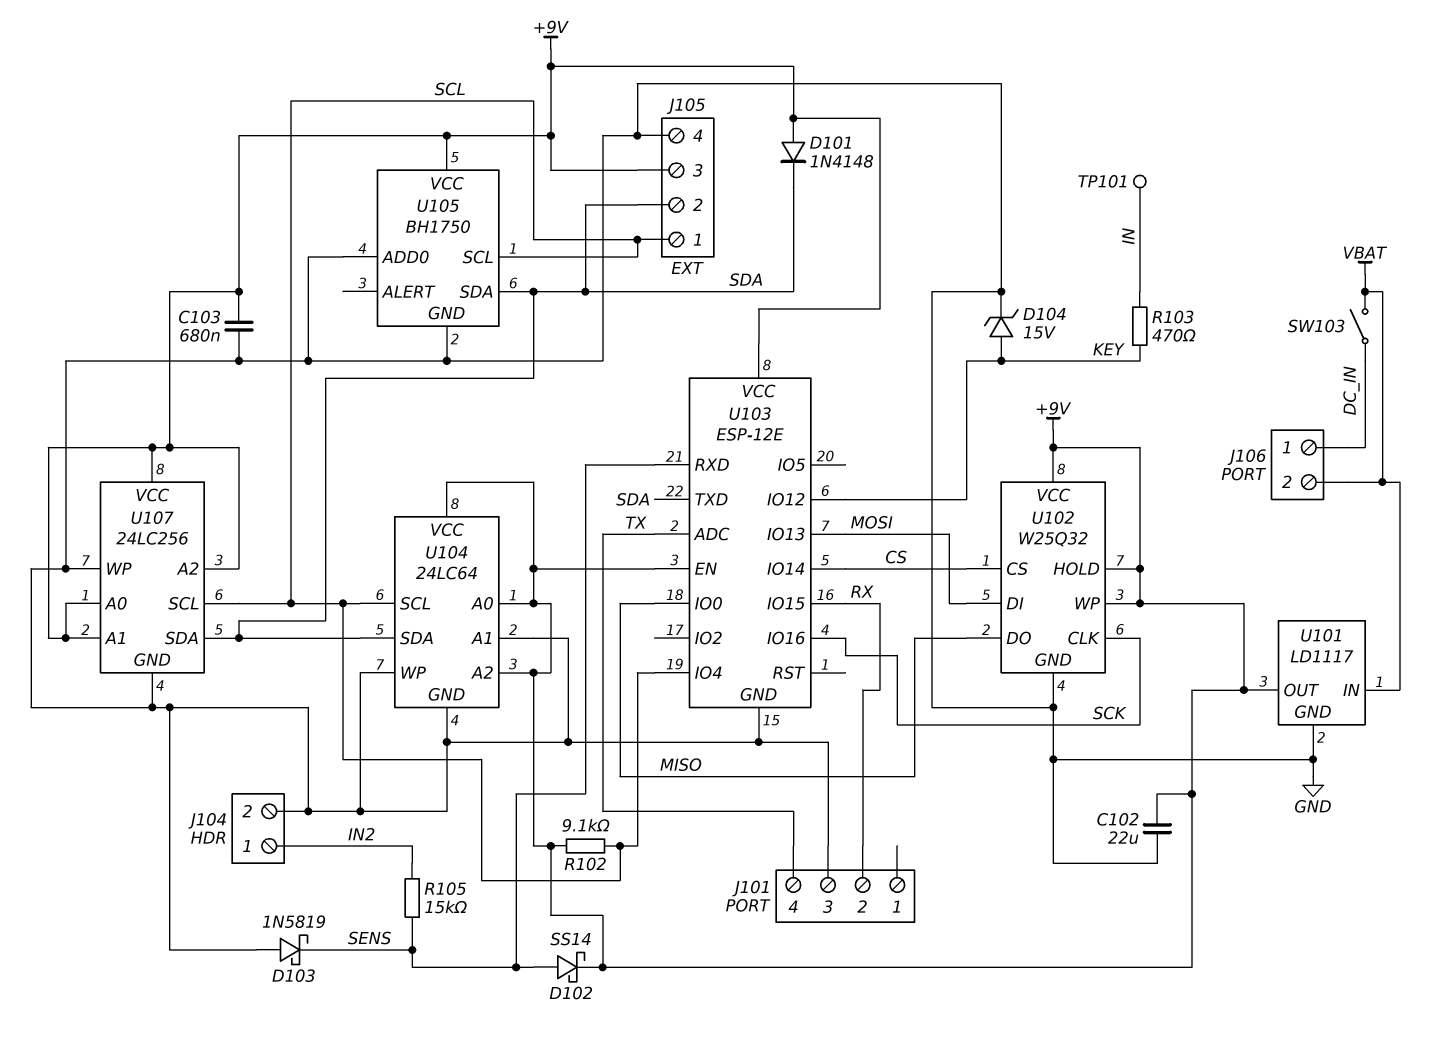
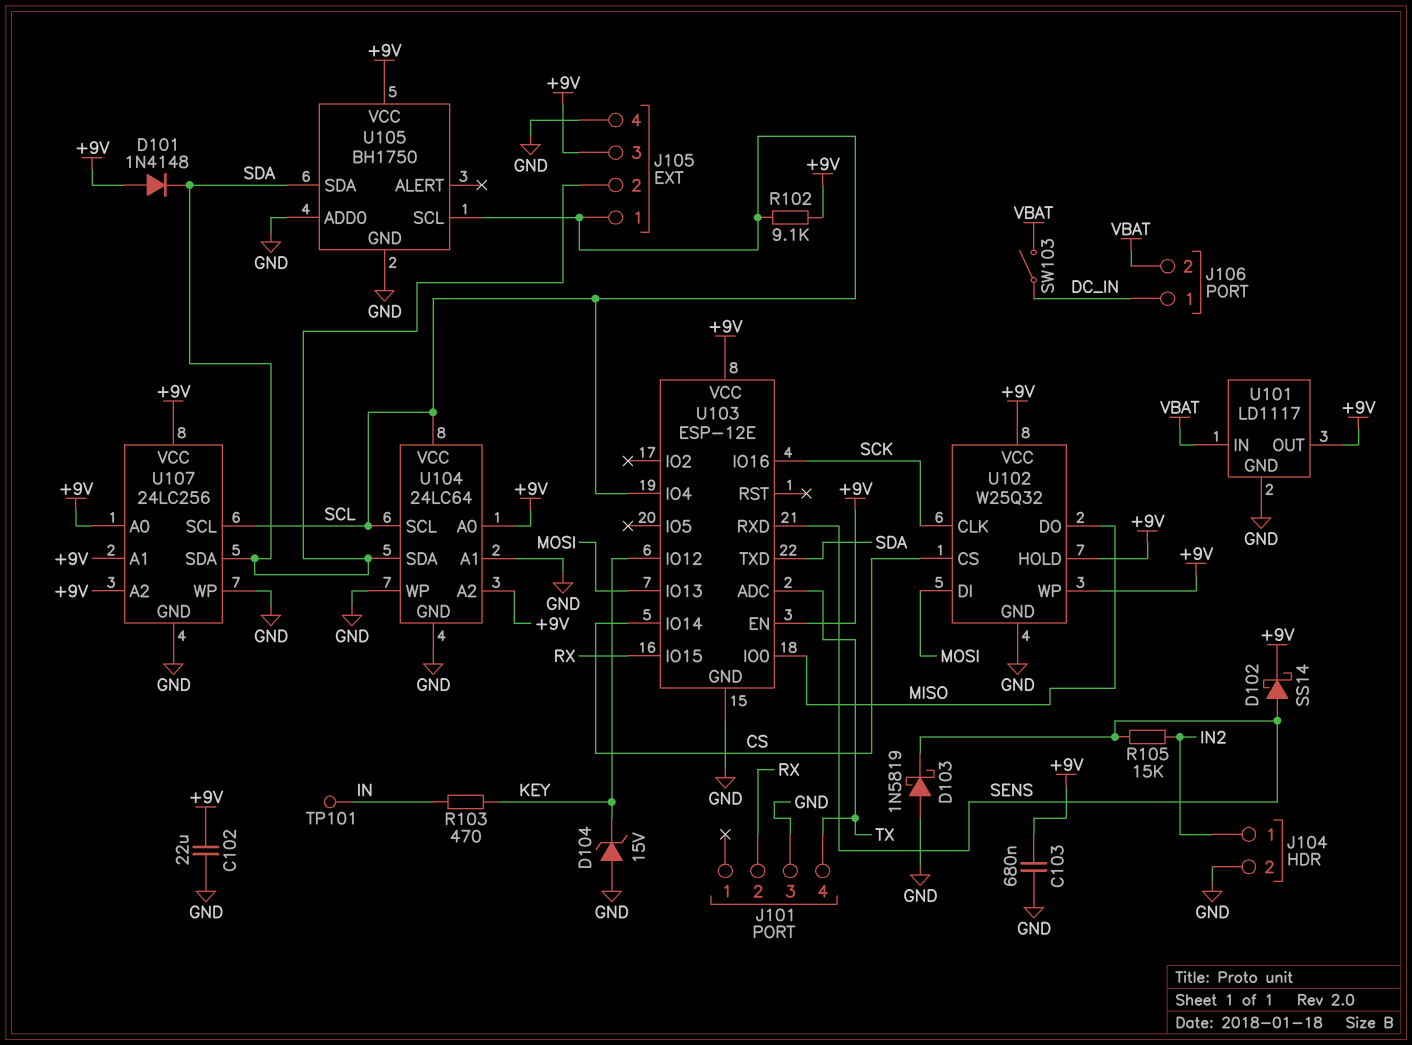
D104: zener 15V (A KEY, K GND) -> zener 15V (A GND, K KEY)
U104 pin VCC: +9V -> SCL

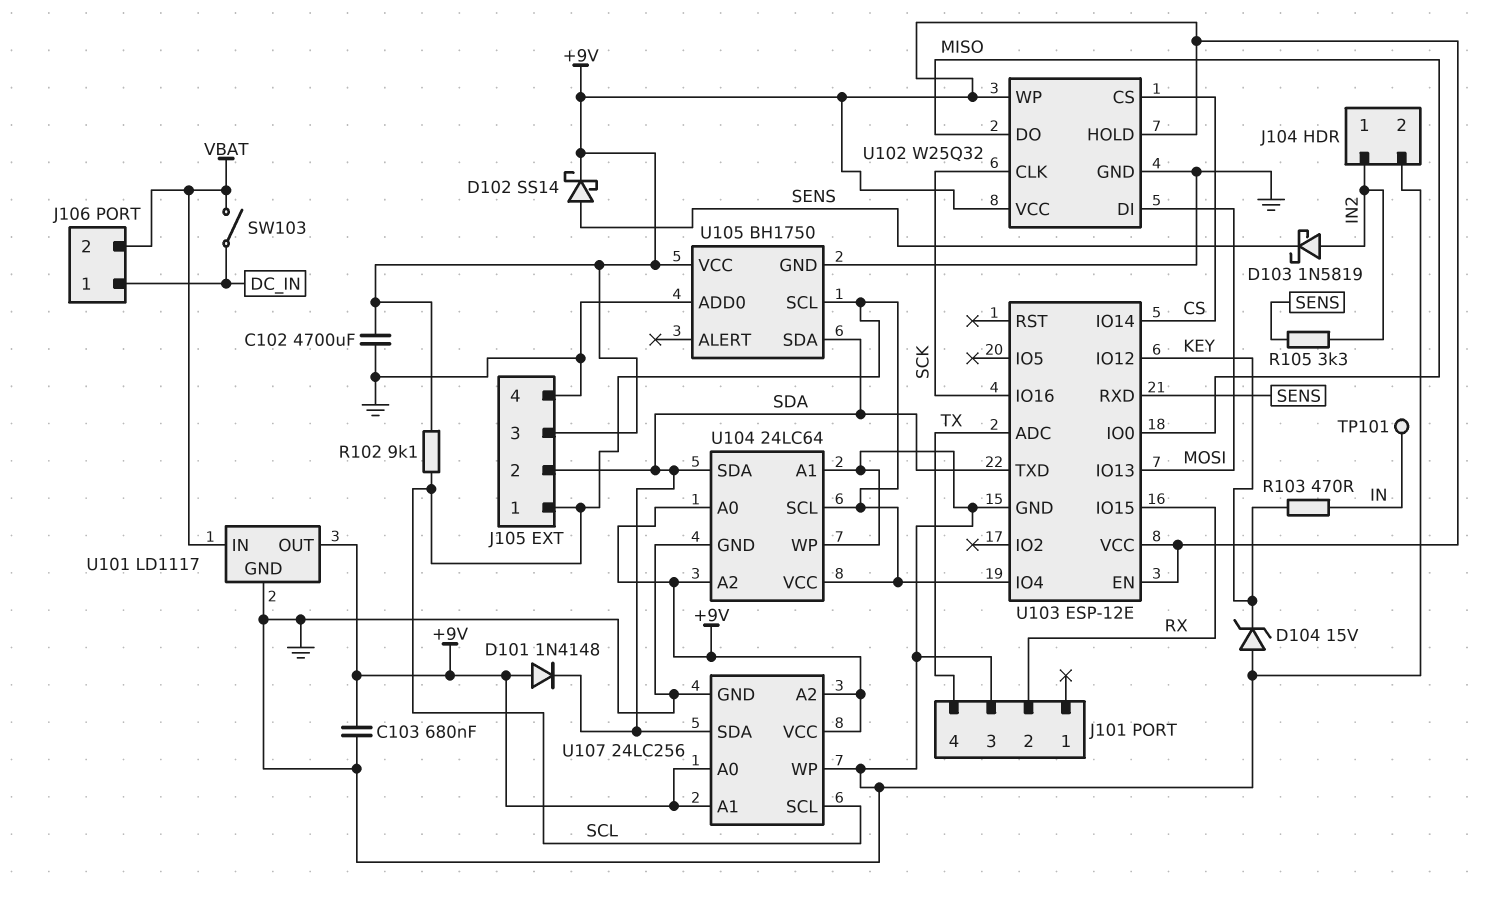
C102: 22uF (+9V, GND) -> 4700uF (+9V, GND)
D103: schottky 1N5819 (A GND, K SENS) -> schottky 1N5819 (A IN2, K SENS)
R105: 15k (IN2, SENS) -> 3.3k (IN2, SENS)

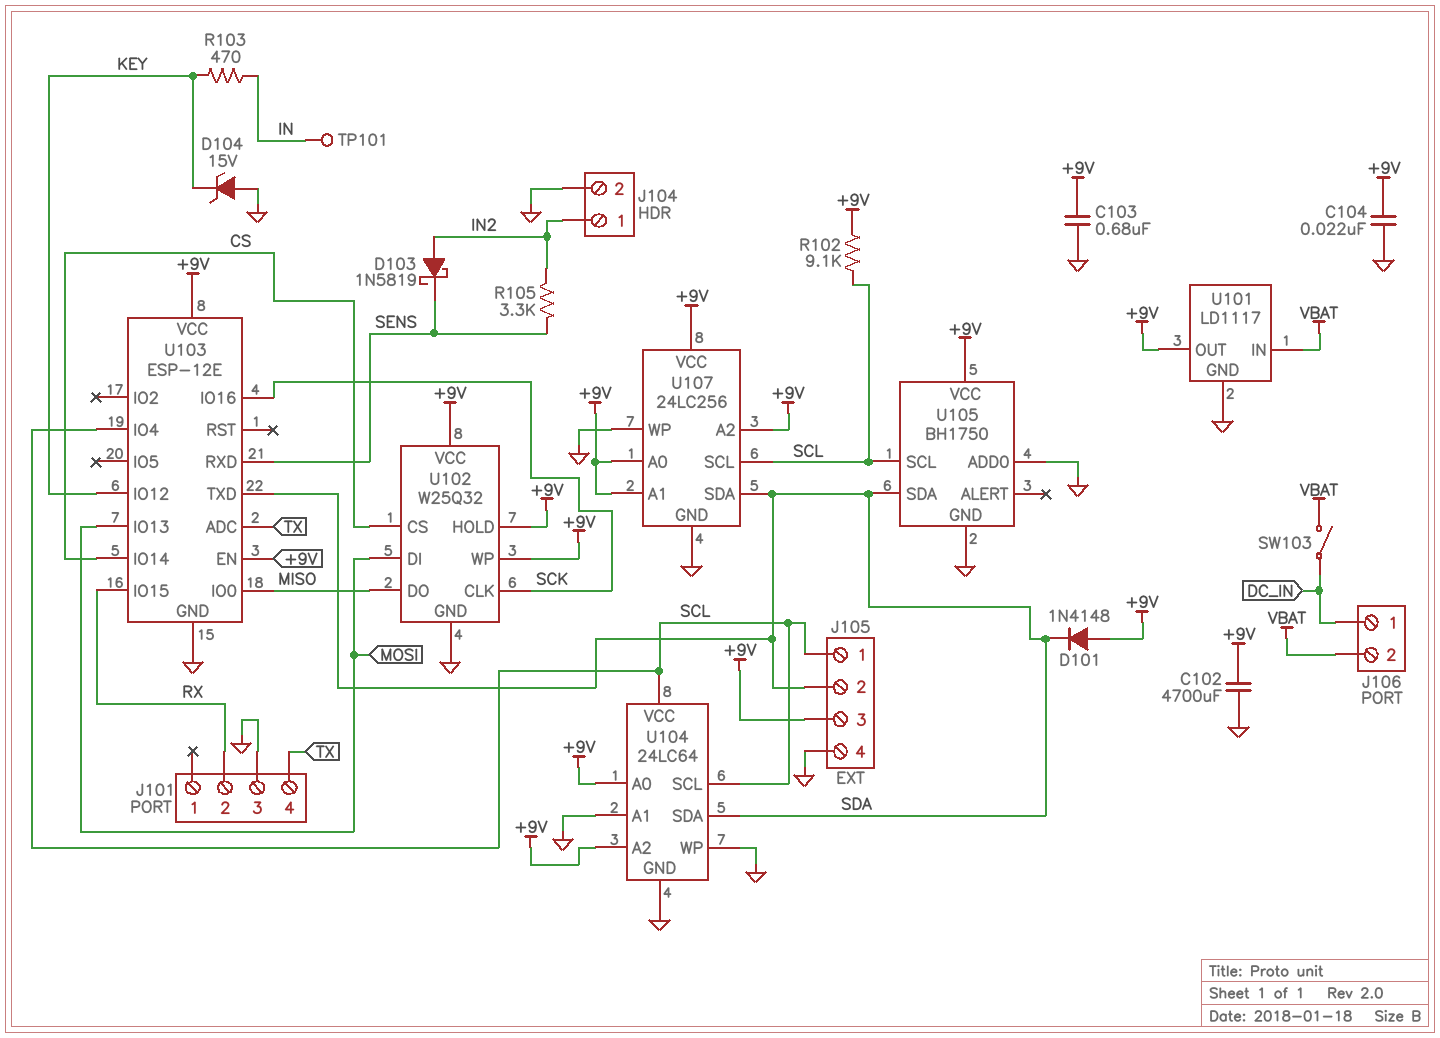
C104: none -> 22nF (+9V, GND)
D102: schottky SS14 (A SENS, K +9V) -> none

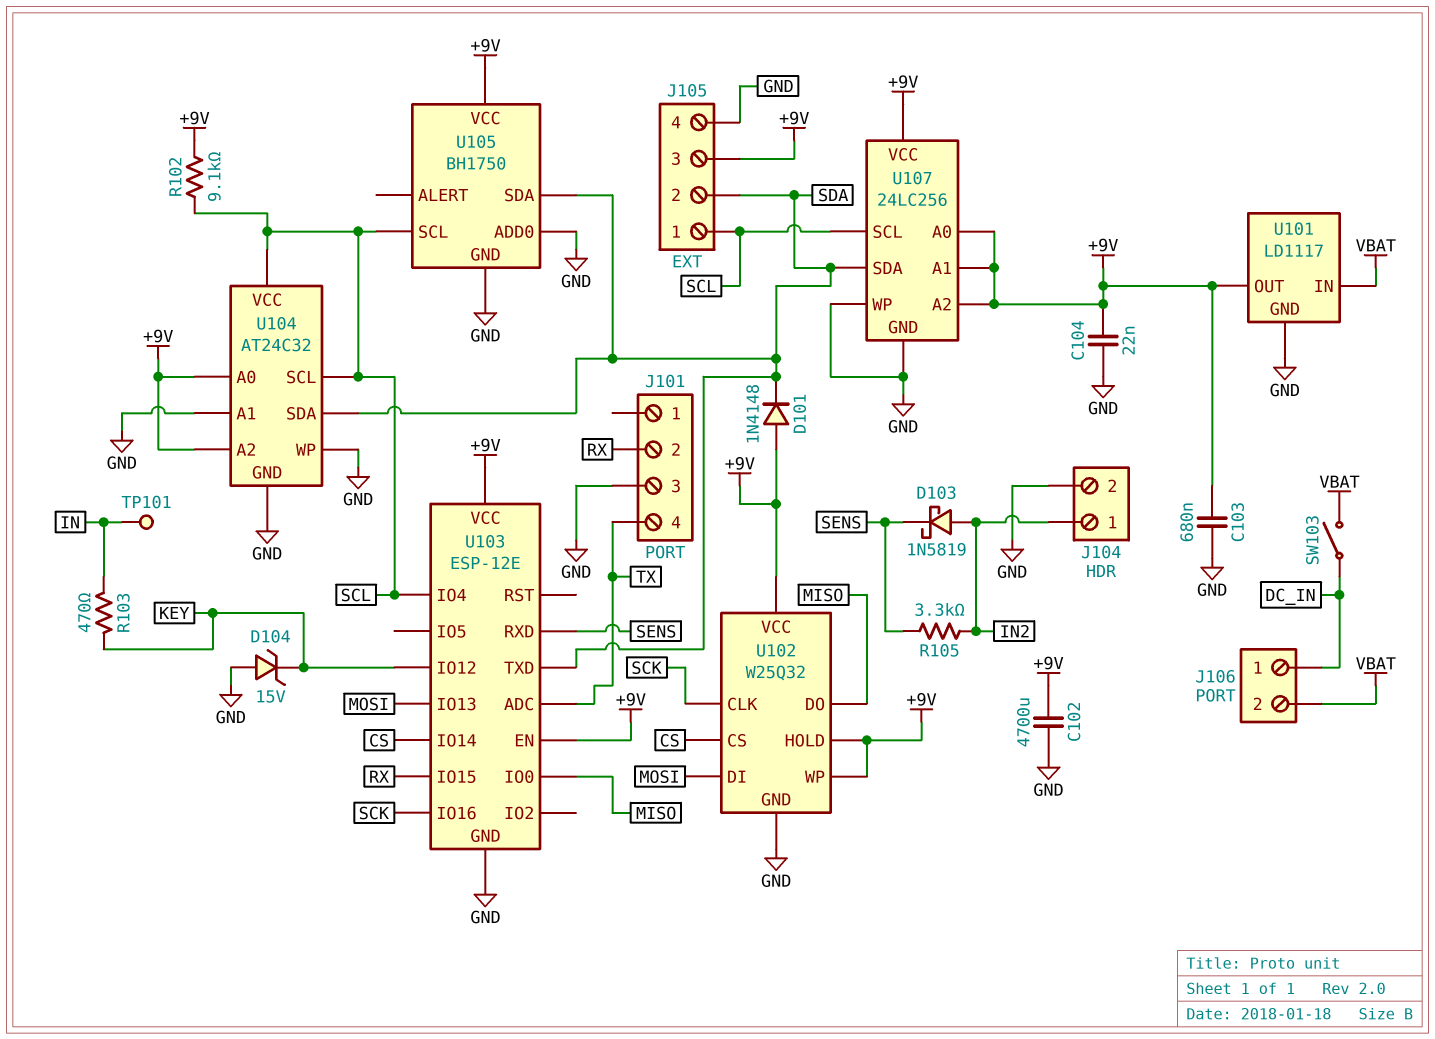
U104: 24LC64 -> AT24C32

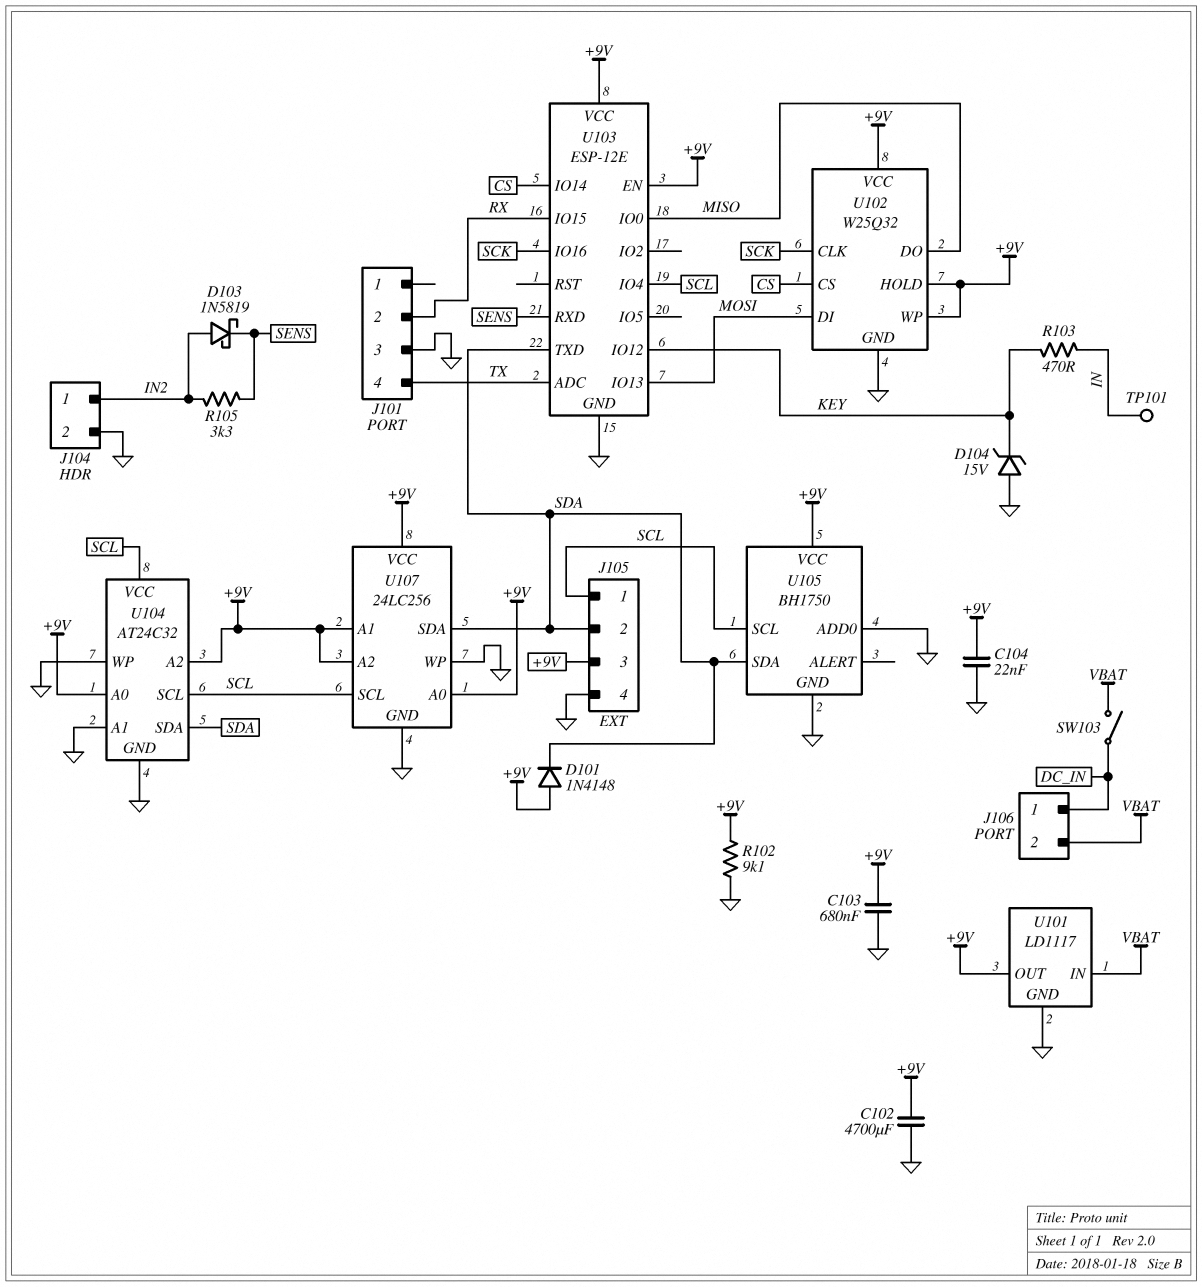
R102: 9.1k (+9V, SCL) -> 9.1k (+9V, GND)

